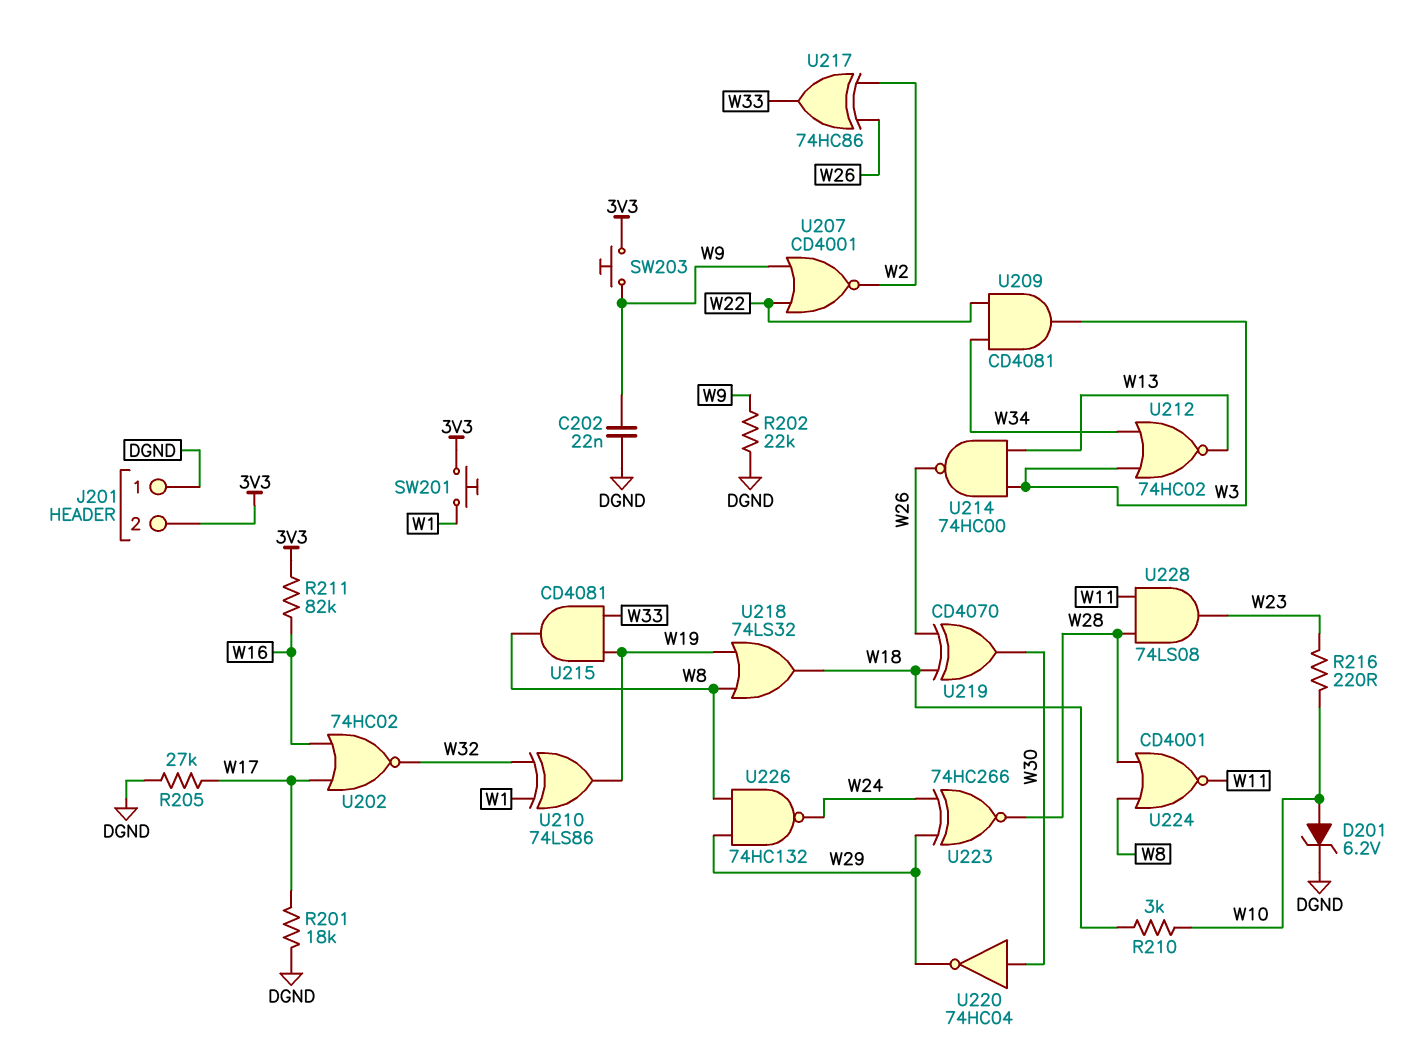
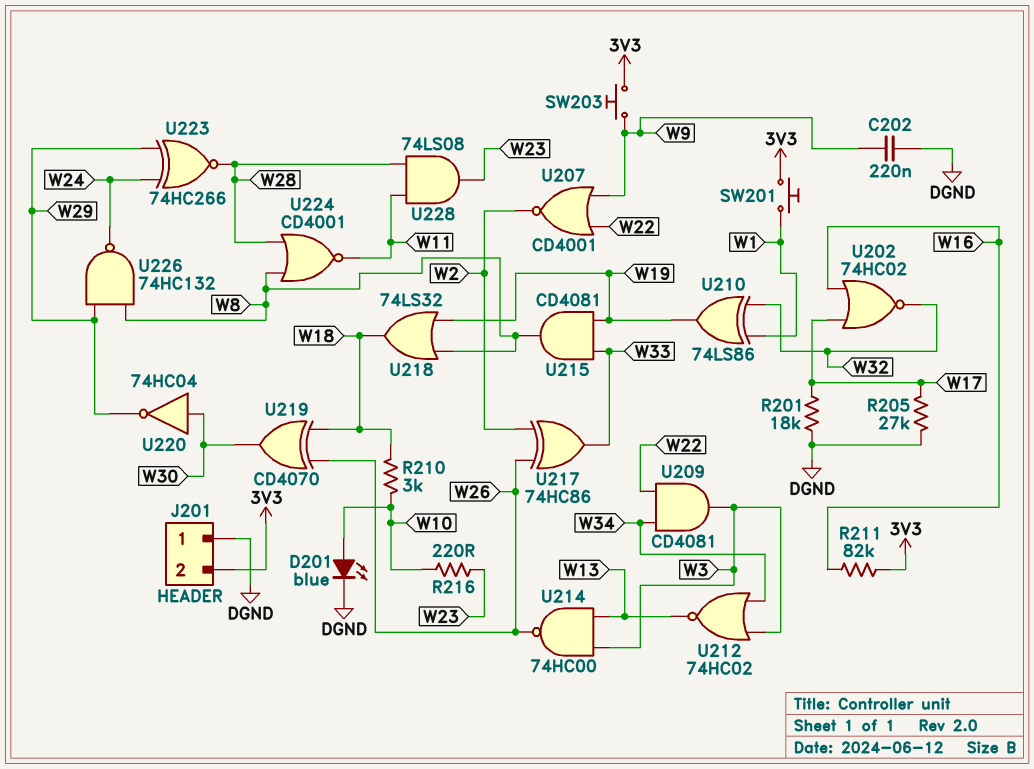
C202: 22nF (DGND, W9) -> 220nF (DGND, W9)
D201: zener 6.2V (A W10, K DGND) -> LED blue (A W10, K DGND)
R202: 22k (DGND, W9) -> none

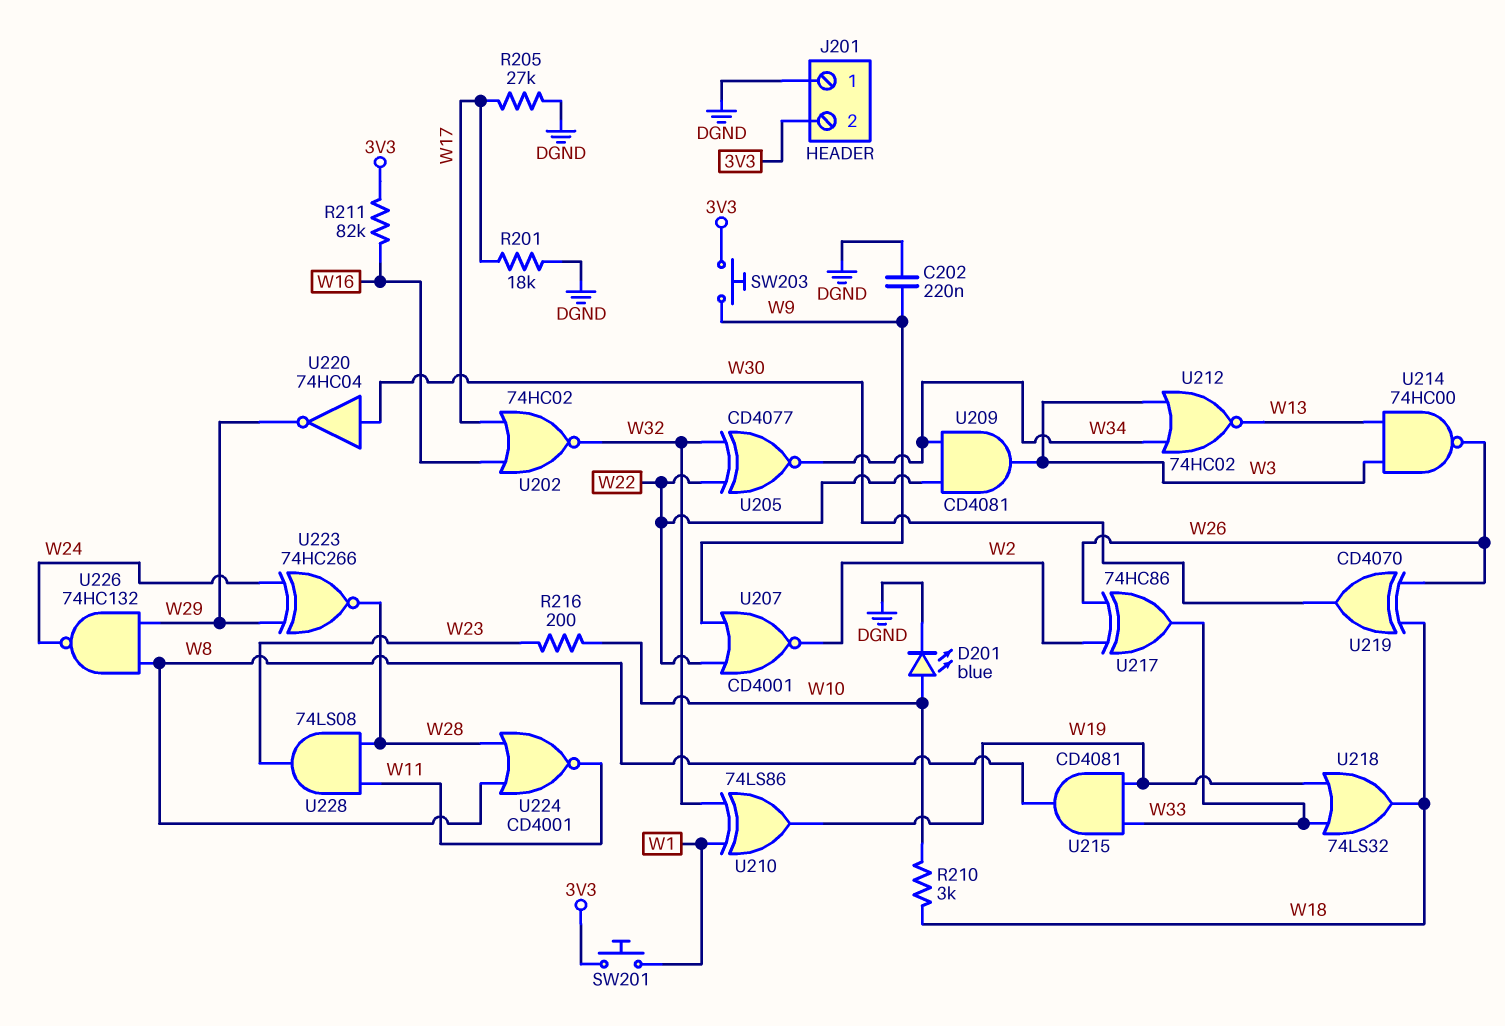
R216: 220 (W10, W23) -> 200 (W10, W23)
U205: none -> XNOR CD4077 (in W22, in W32, out W34)
U218: OR 74LS32 (in W8, in W19, out W18) -> OR 74LS32 (in W19, in W33, out W18)

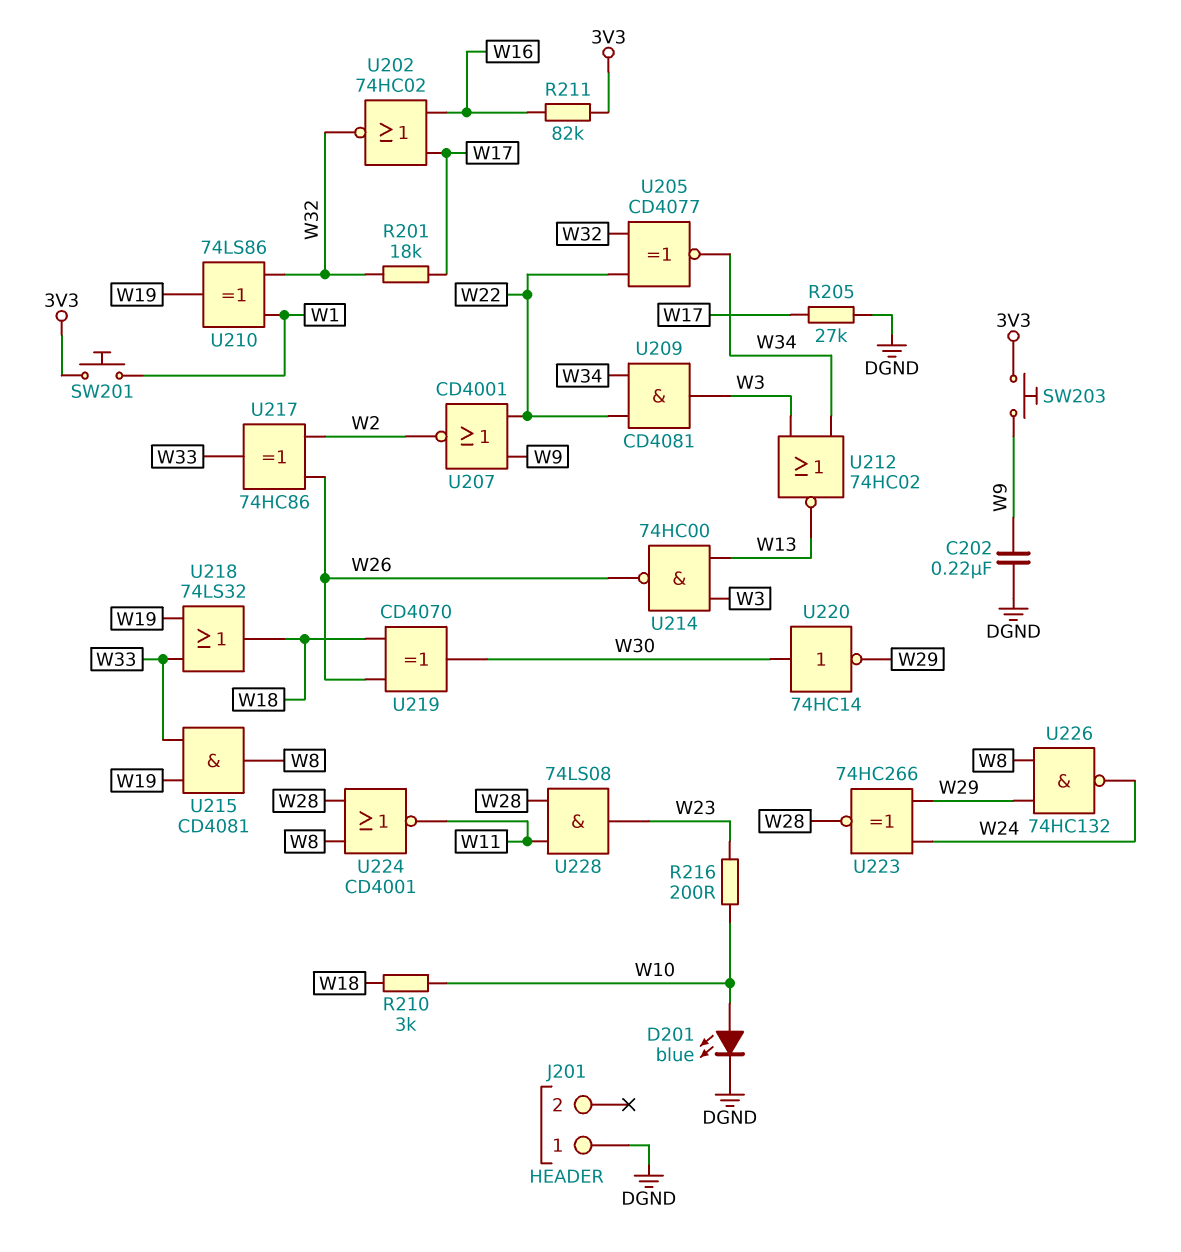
J201 pin 2: 3V3 -> none
R201: 18k (DGND, W17) -> 18k (W17, W32)
U220: NOT 74HC04 (in W30, out W29) -> NOT 74HC14 (in W30, out W29)

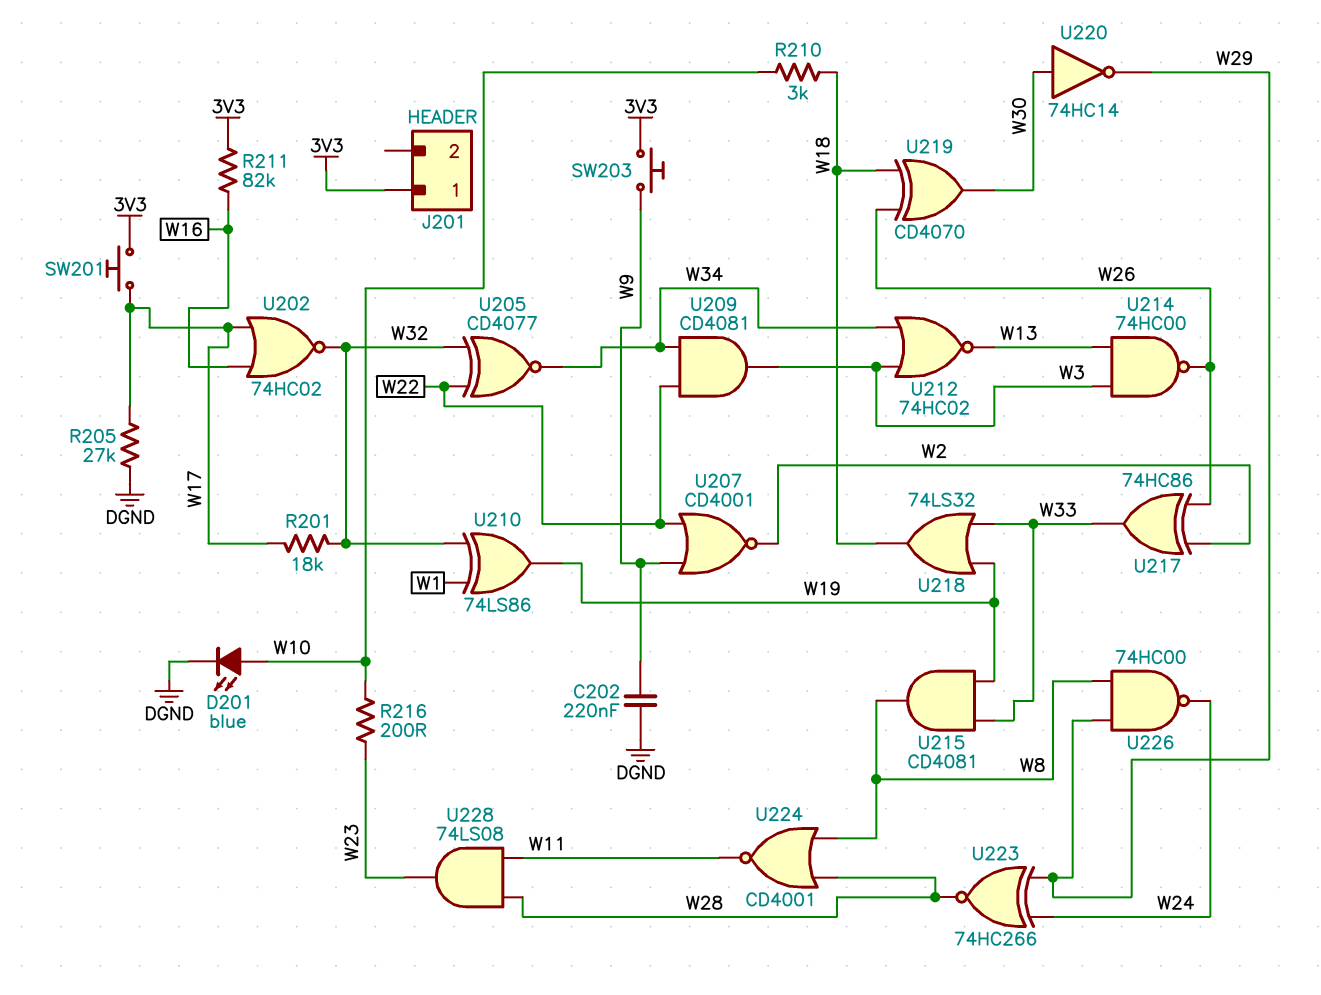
J201 pin 1: DGND -> 3V3
SW201: button (3V3, W1) -> button (3V3, W17)
U226: NAND 74HC132 (in W8, in W29, out W24) -> NAND 74HC00 (in W8, in W29, out W24)

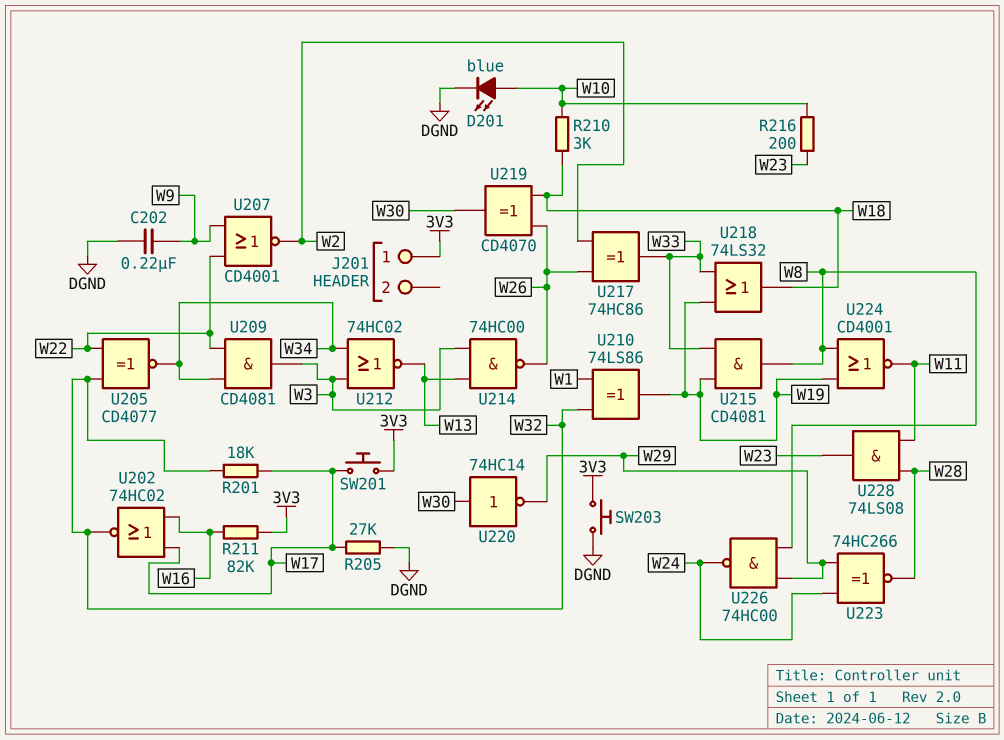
SW203: button (3V3, W9) -> button (3V3, DGND)
U224: NOR CD4001 (in W8, in W28, out W11) -> NOR CD4001 (in W8, in W19, out W11)

